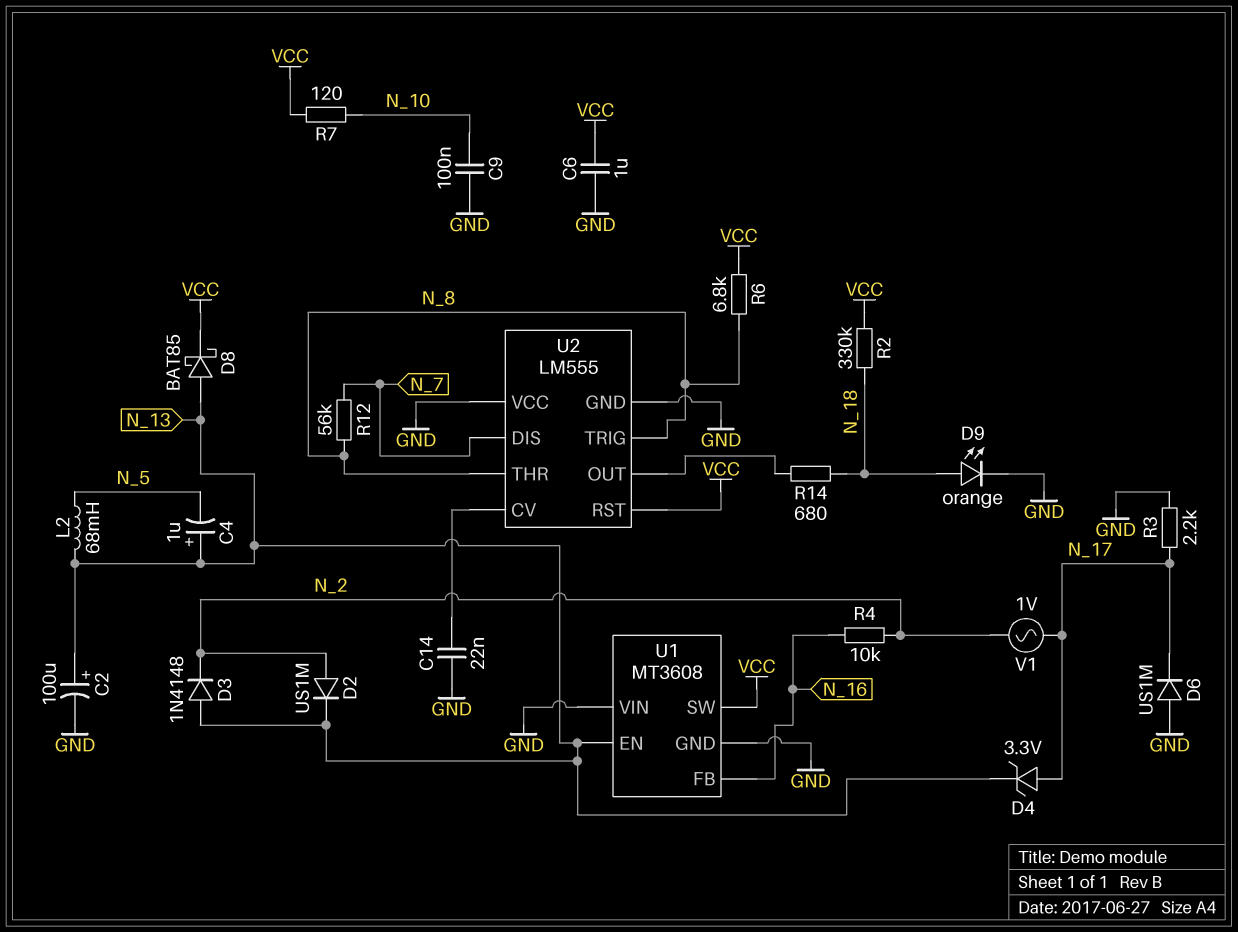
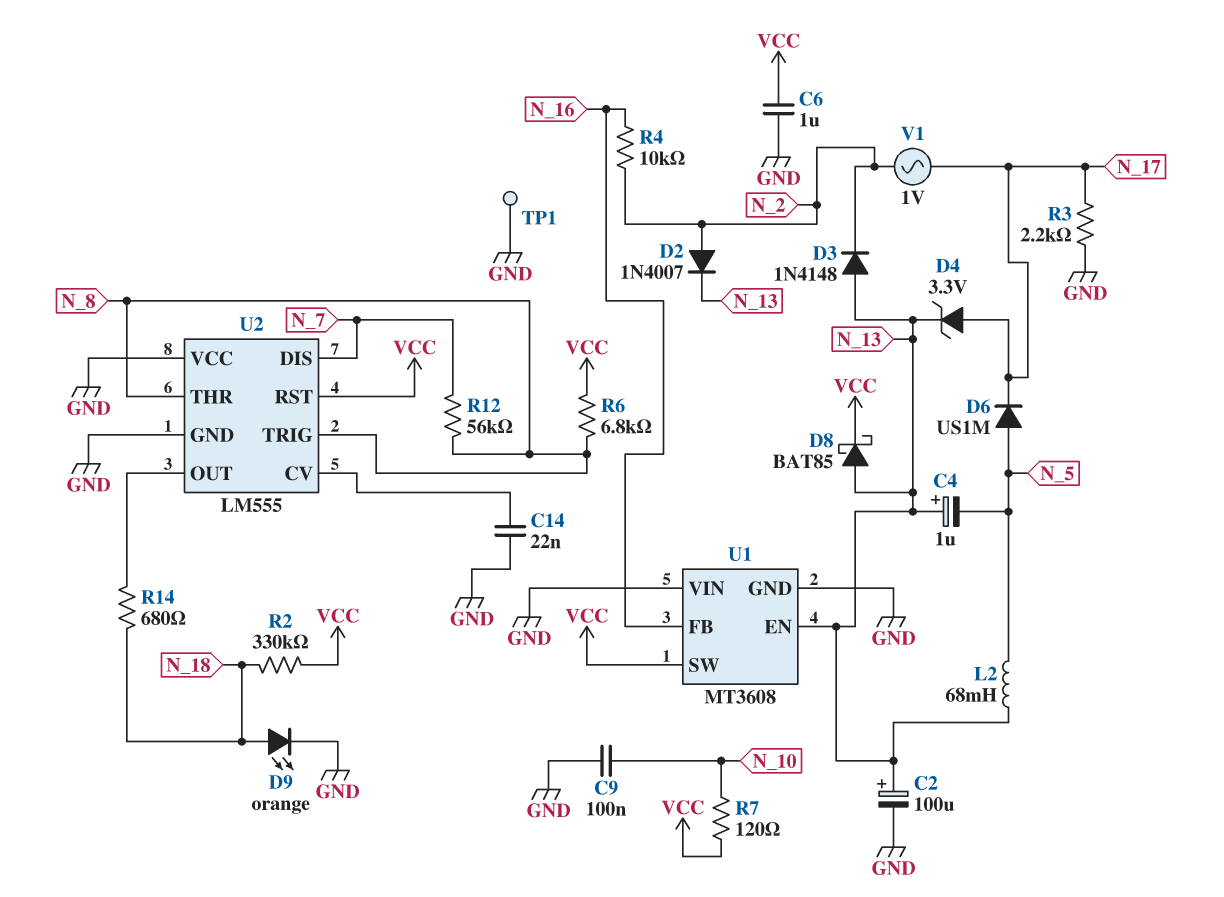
D2: diode US1M (A N_2, K N_13) -> diode 1N4007 (A N_2, K N_13)
D6: diode US1M (A GND, K N_17) -> diode US1M (A N_5, K N_17)
TP1: none -> test point (GND)

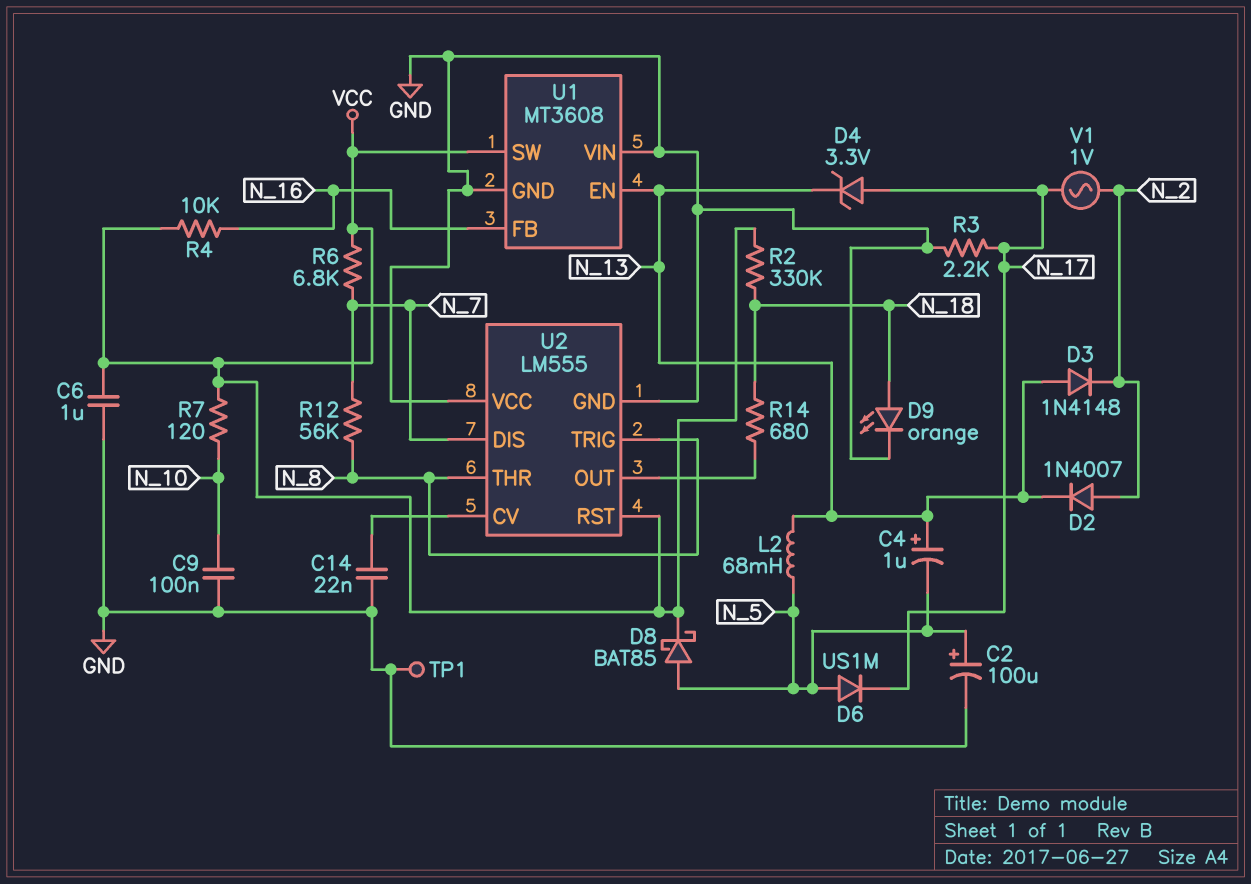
C2: 100uF (plus N_13, minus GND) -> 100uF (plus N_5, minus GND)
D8: schottky BAT85 (A N_13, K VCC) -> schottky BAT85 (A N_5, K VCC)
R4: 10k (N_2, N_16) -> 10k (N_16, VCC)
R6: 6.8k (N_8, VCC) -> 6.8k (N_7, VCC)

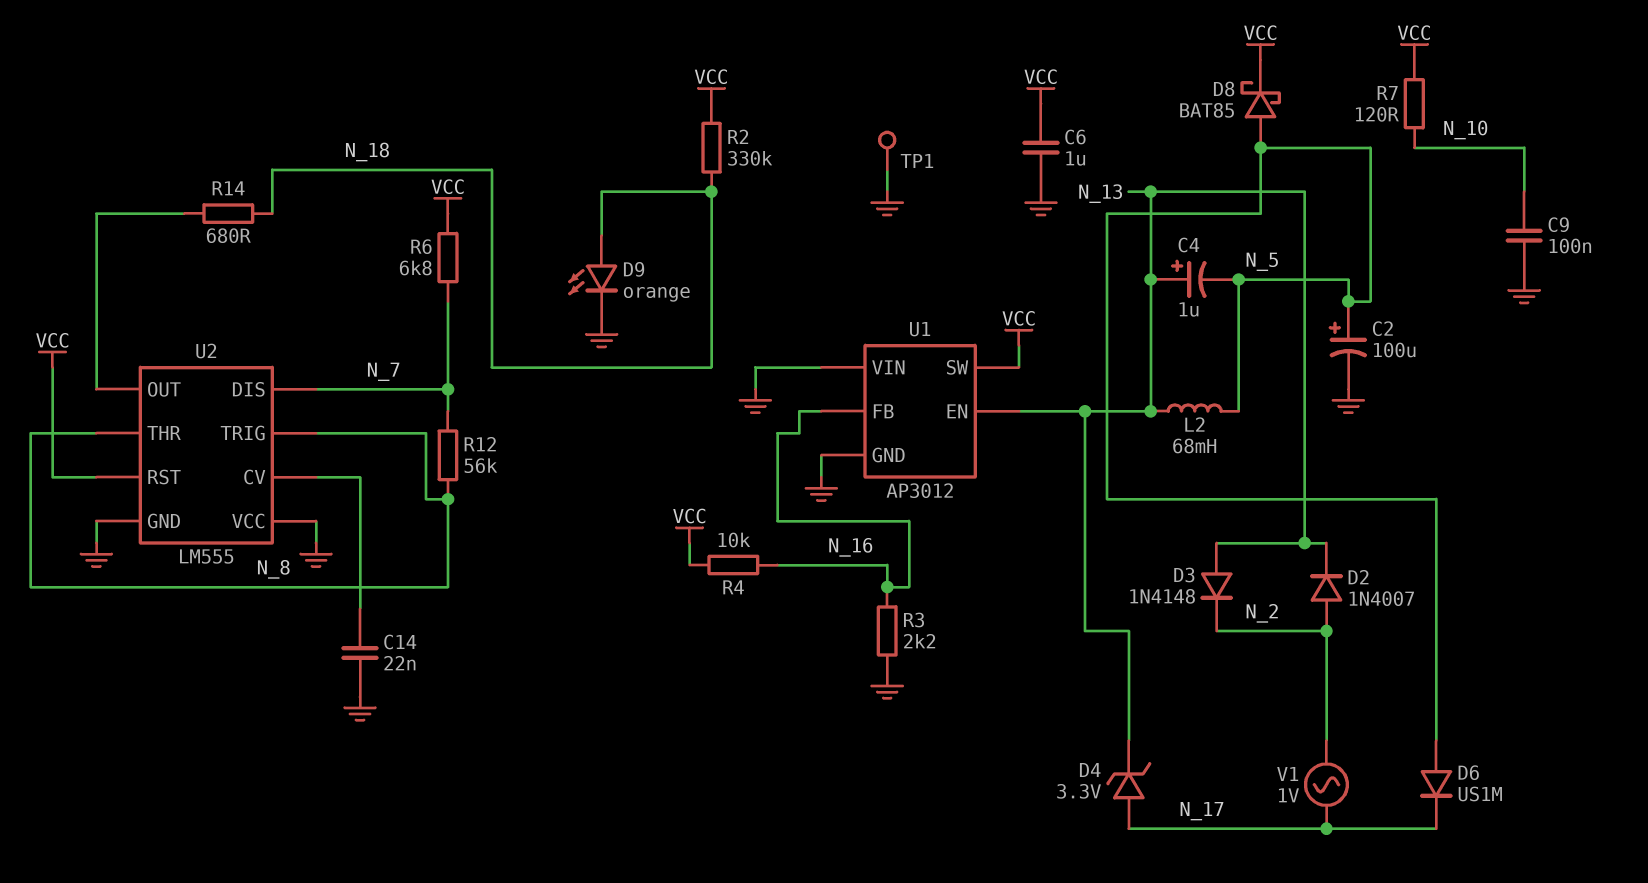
R3: 2.2k (GND, N_17) -> 2.2k (GND, N_16)
U1: MT3608 -> AP3012

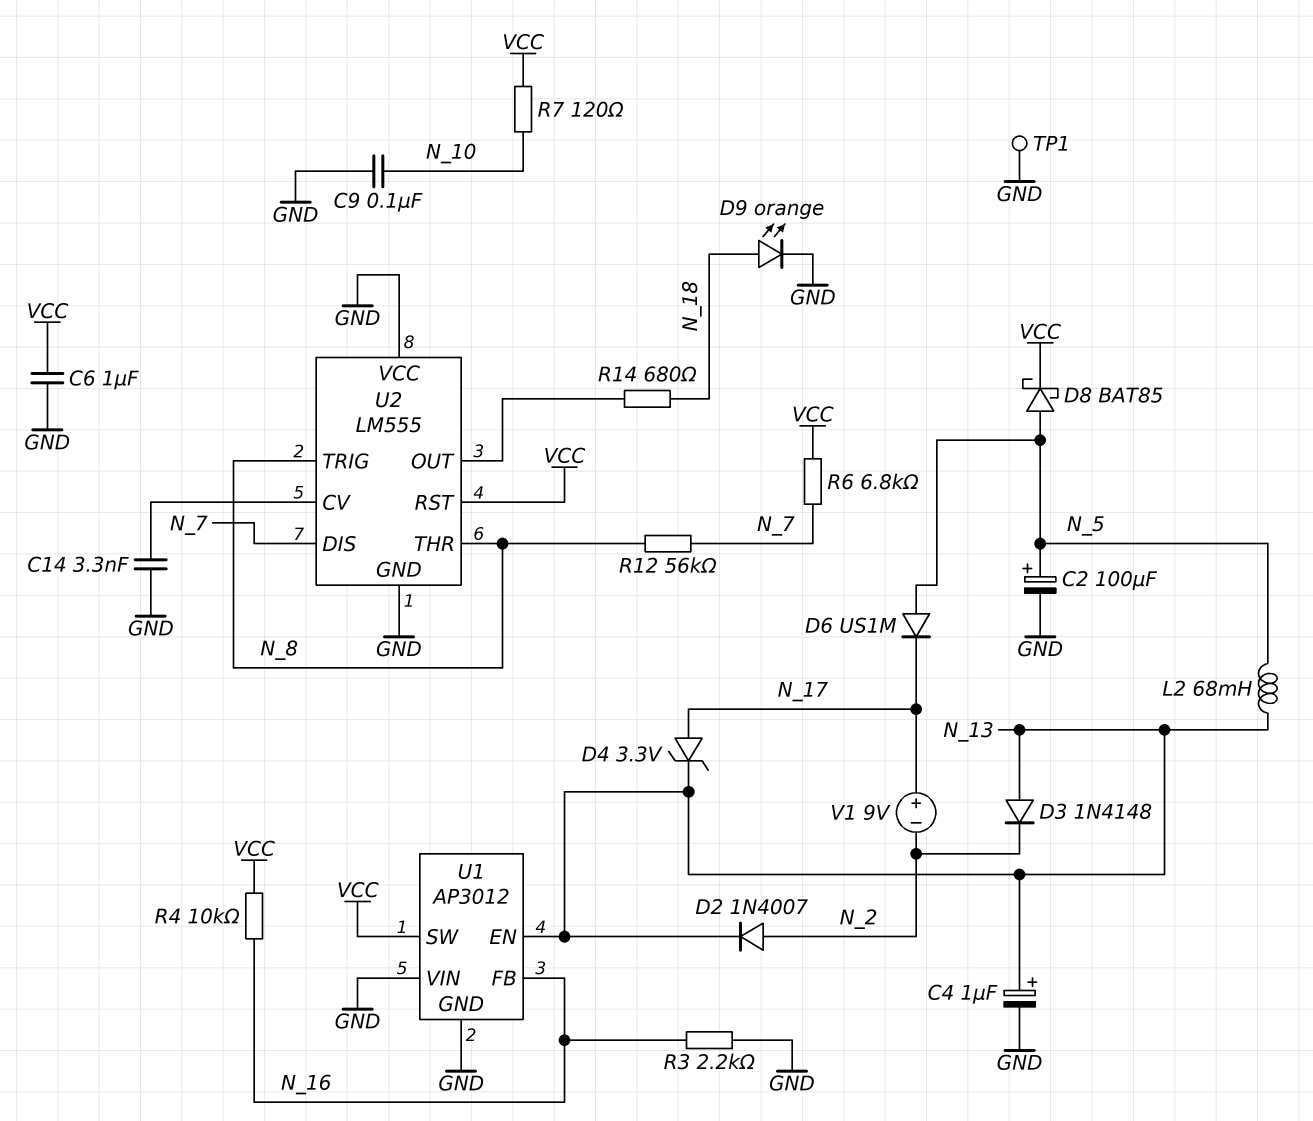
C4: 1uF (plus N_13, minus N_5) -> 1uF (plus N_13, minus GND)
C14: 22nF (GND, U2/CV) -> 3.3nF (GND, U2/CV)
R2: 330k (N_18, VCC) -> none
V1: AC 1V (N_2, N_17) -> 9V (plus N_17, minus N_2)

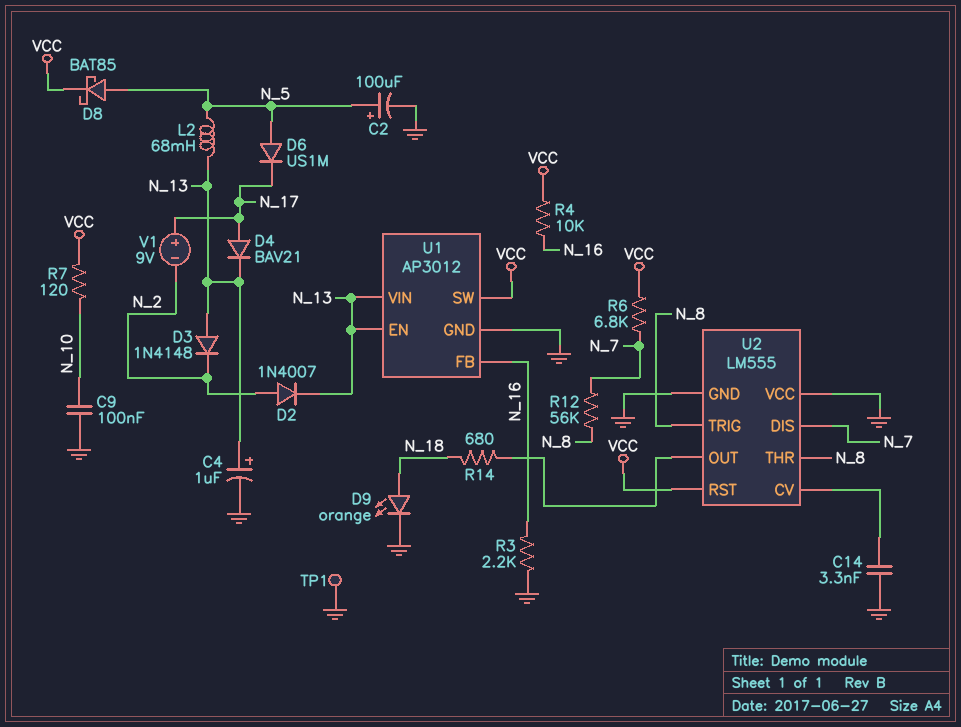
C6: 1uF (GND, VCC) -> none
D4: zener 3.3V (A N_17, K N_13) -> diode BAV21 (A N_17, K N_13)
U1 pin VIN: GND -> N_13

